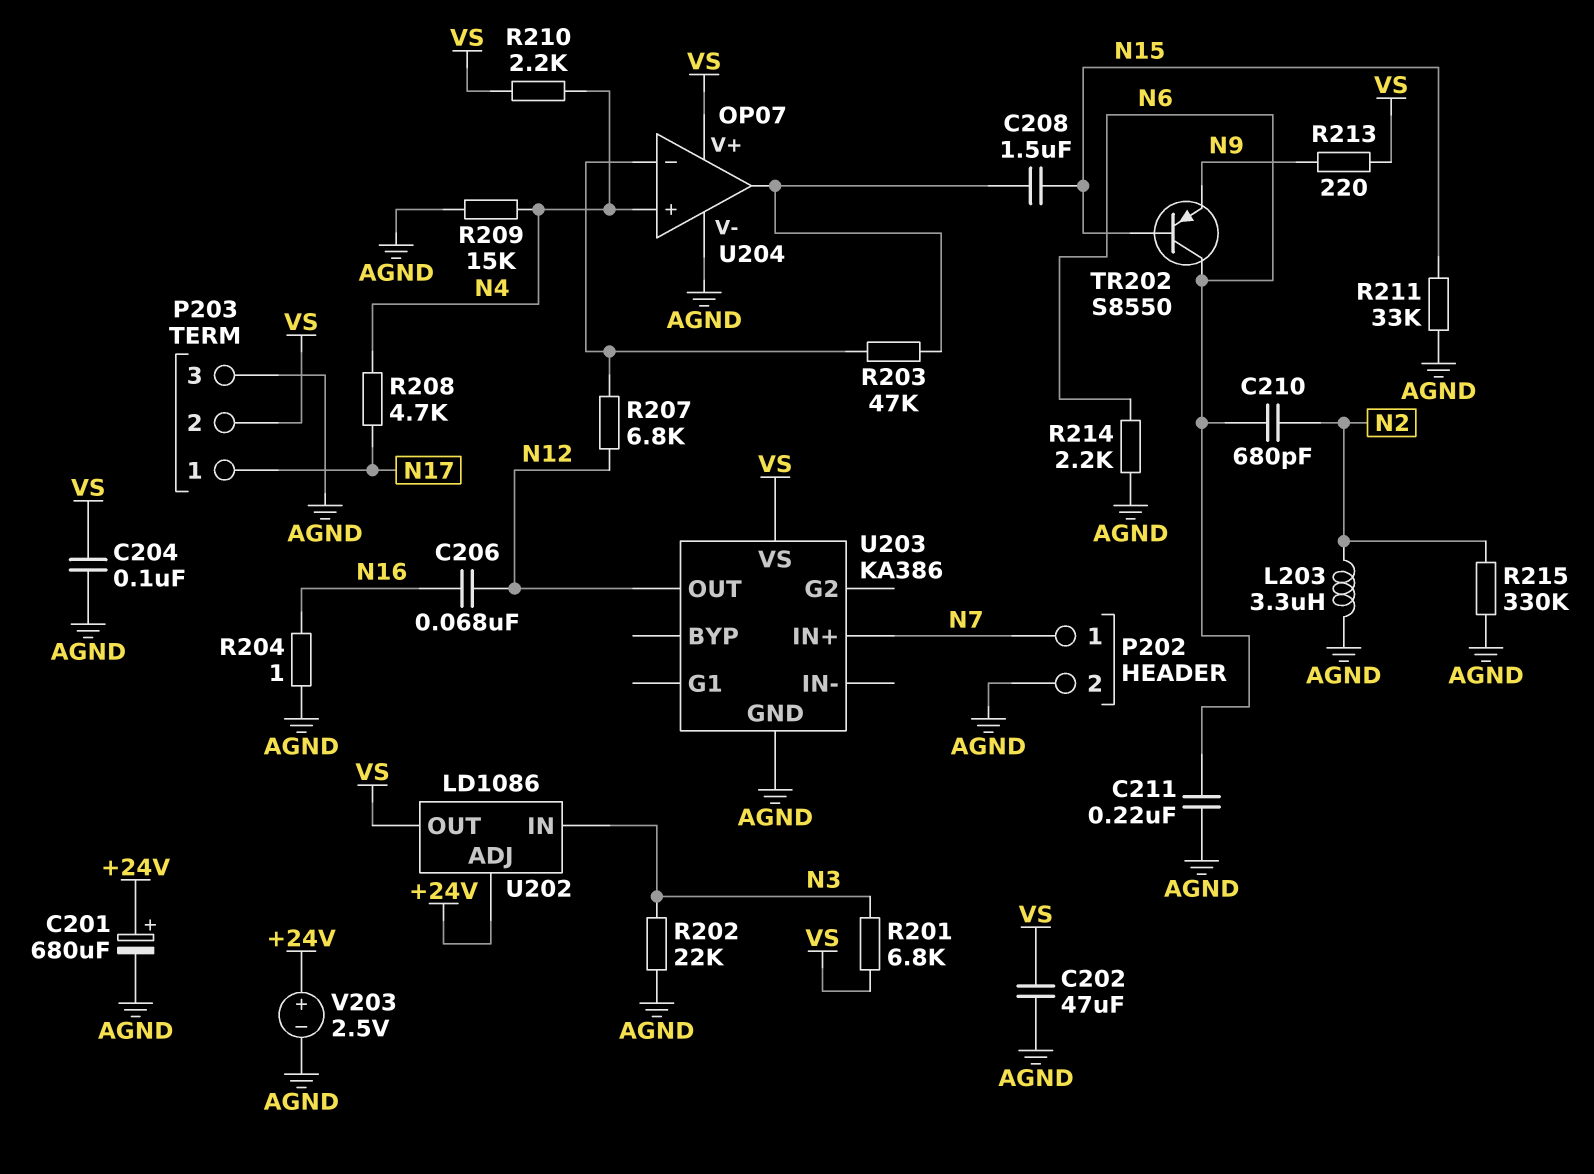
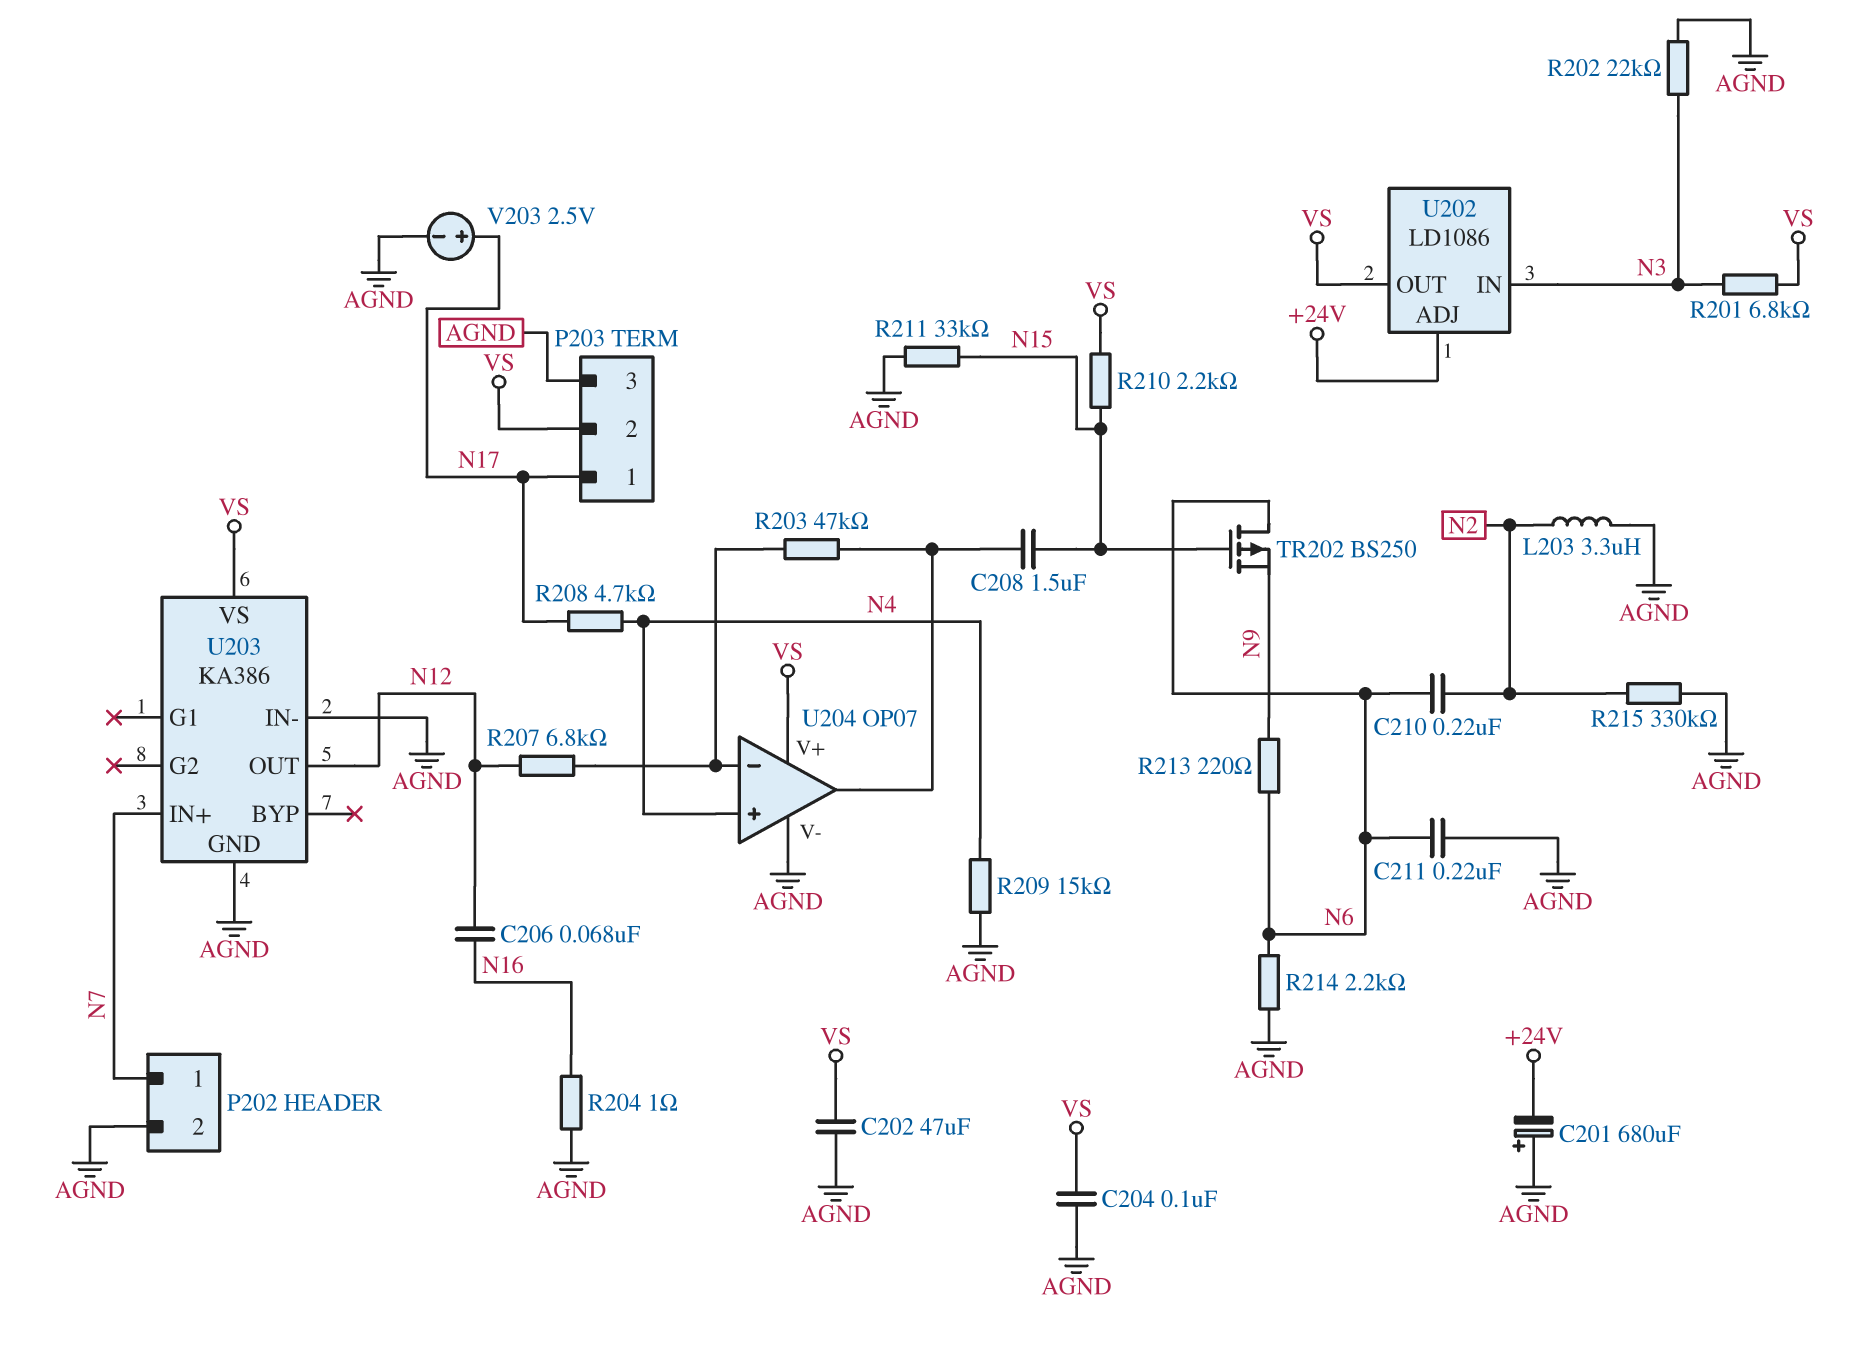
C201: 680uF (plus +24V, minus AGND) -> 680uF (plus AGND, minus +24V)
C210: 680pF (N2, N6) -> 220nF (N2, N6)
R210: 2.2k (N4, VS) -> 2.2k (N15, VS)
R213: 220 (N9, VS) -> 220 (N6, N9)
TR202: PNP S8550 (B N15, C N6, E N9) -> PMOS BS250 (G N15, D N6, S N9)
U203 pin IN-: none -> AGND
V203: 2.5V (plus +24V, minus AGND) -> 2.5V (plus N17, minus AGND)

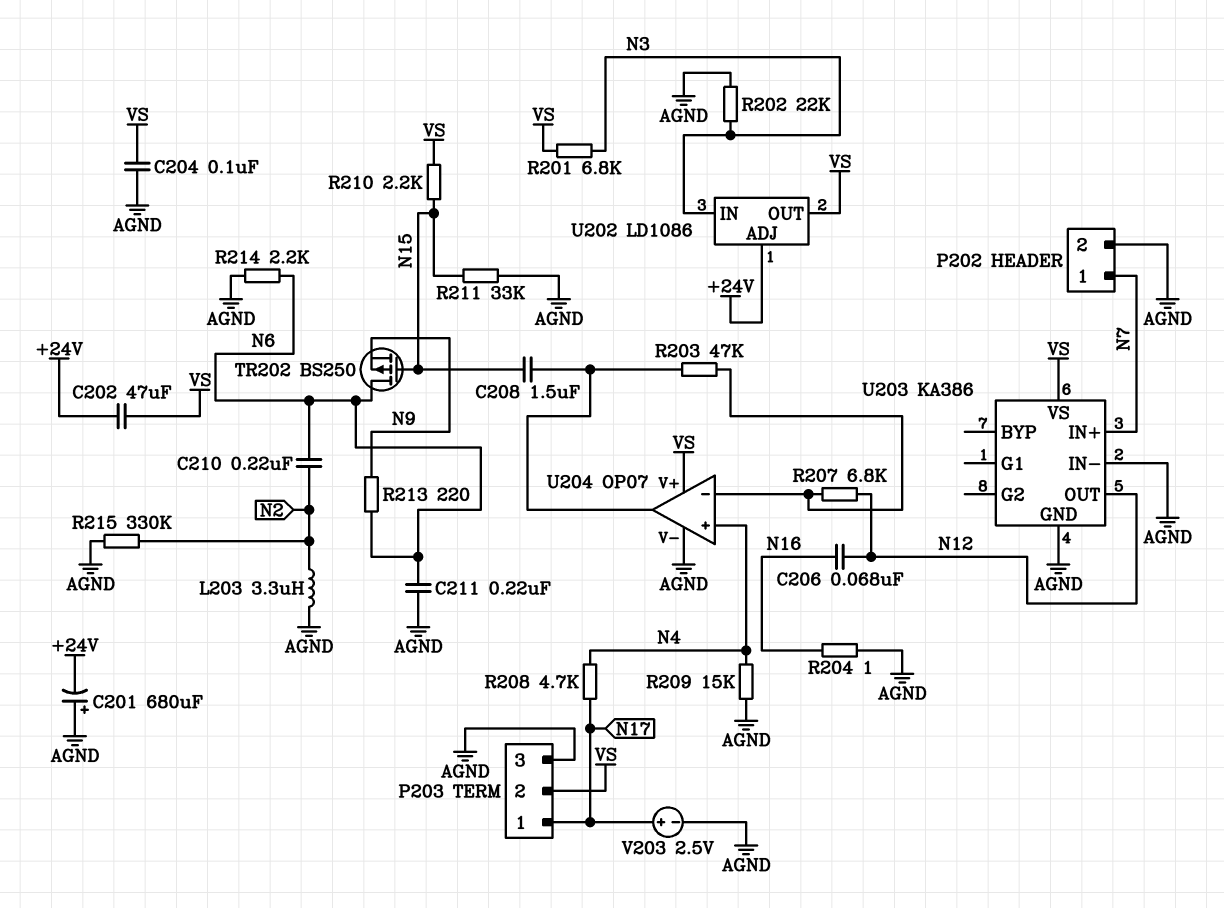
C202: 47uF (AGND, VS) -> 47uF (+24V, VS)

